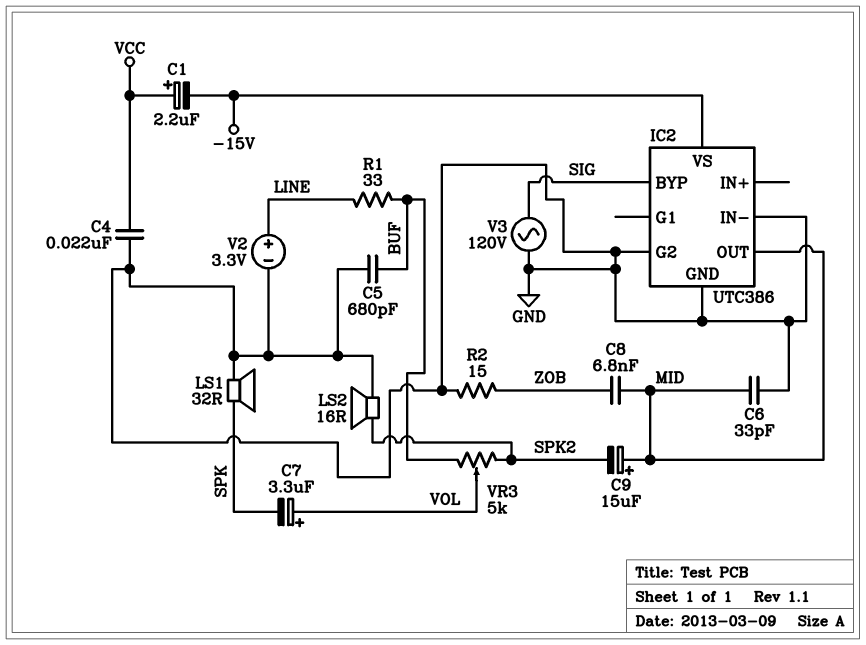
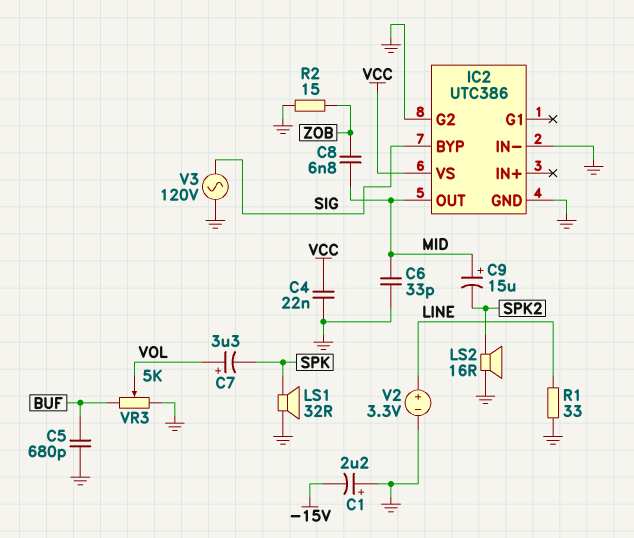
C1: 2.2uF (plus VCC, minus -15V) -> 2.2uF (plus GND, minus -15V)
IC2 pin VS: -15V -> VCC
R1: 33 (BUF, LINE) -> 33 (GND, LINE)
VR3: 5k (BUF, SPK2, wiper VOL) -> 5k (BUF, GND, wiper VOL)

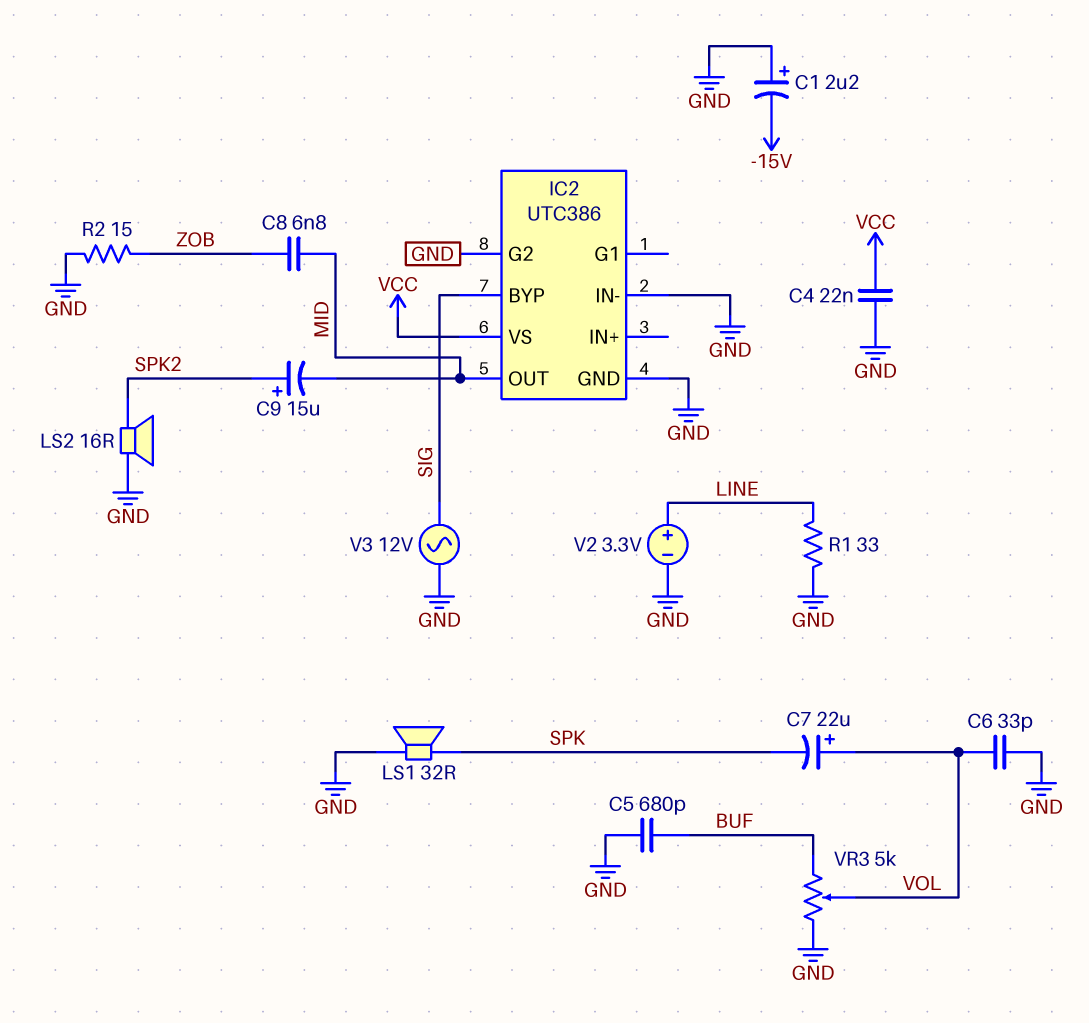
C6: 33pF (GND, MID) -> 33pF (GND, VOL)
C7: 3.3uF (plus VOL, minus SPK) -> 22uF (plus VOL, minus SPK)
C9: 15uF (plus MID, minus SPK2) -> 15uF (plus SPK2, minus MID)
V3: AC 120V (GND, SIG) -> AC 12V (GND, SIG)

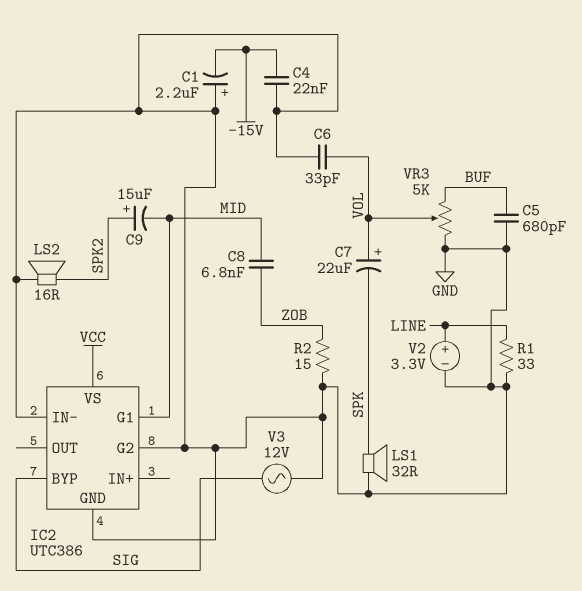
C4: 22nF (GND, VCC) -> 22nF (-15V, GND)
IC2 pin G1: none -> MID
IC2 pin OUT: MID -> none

